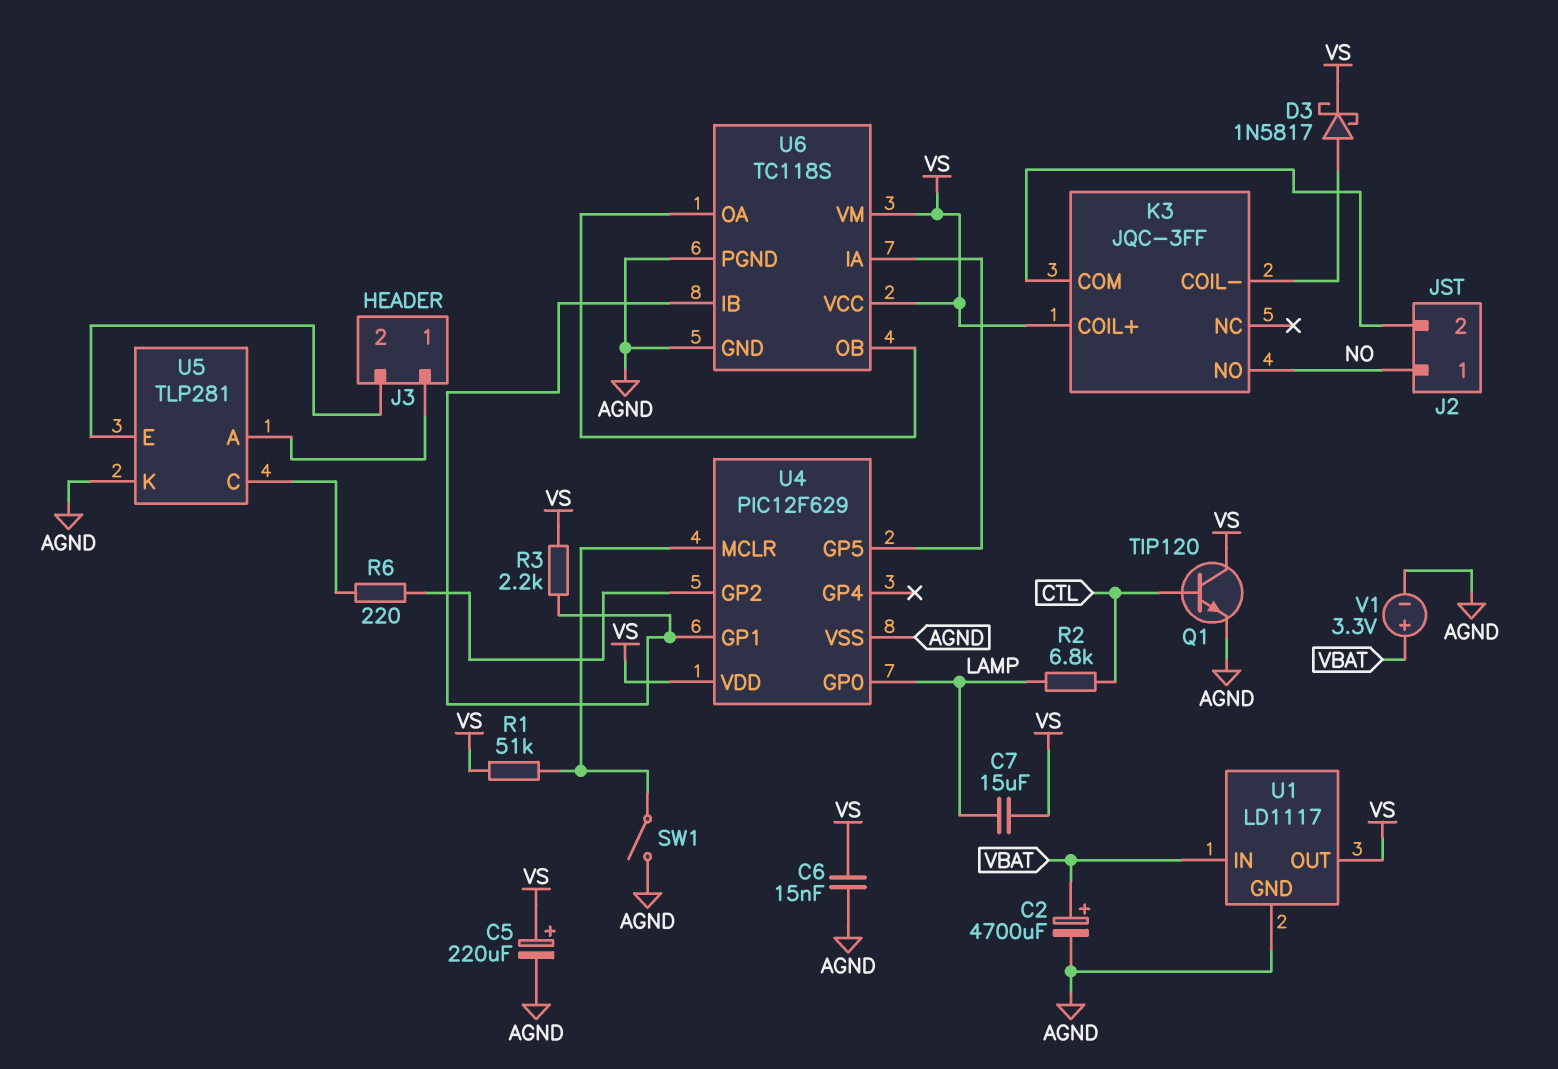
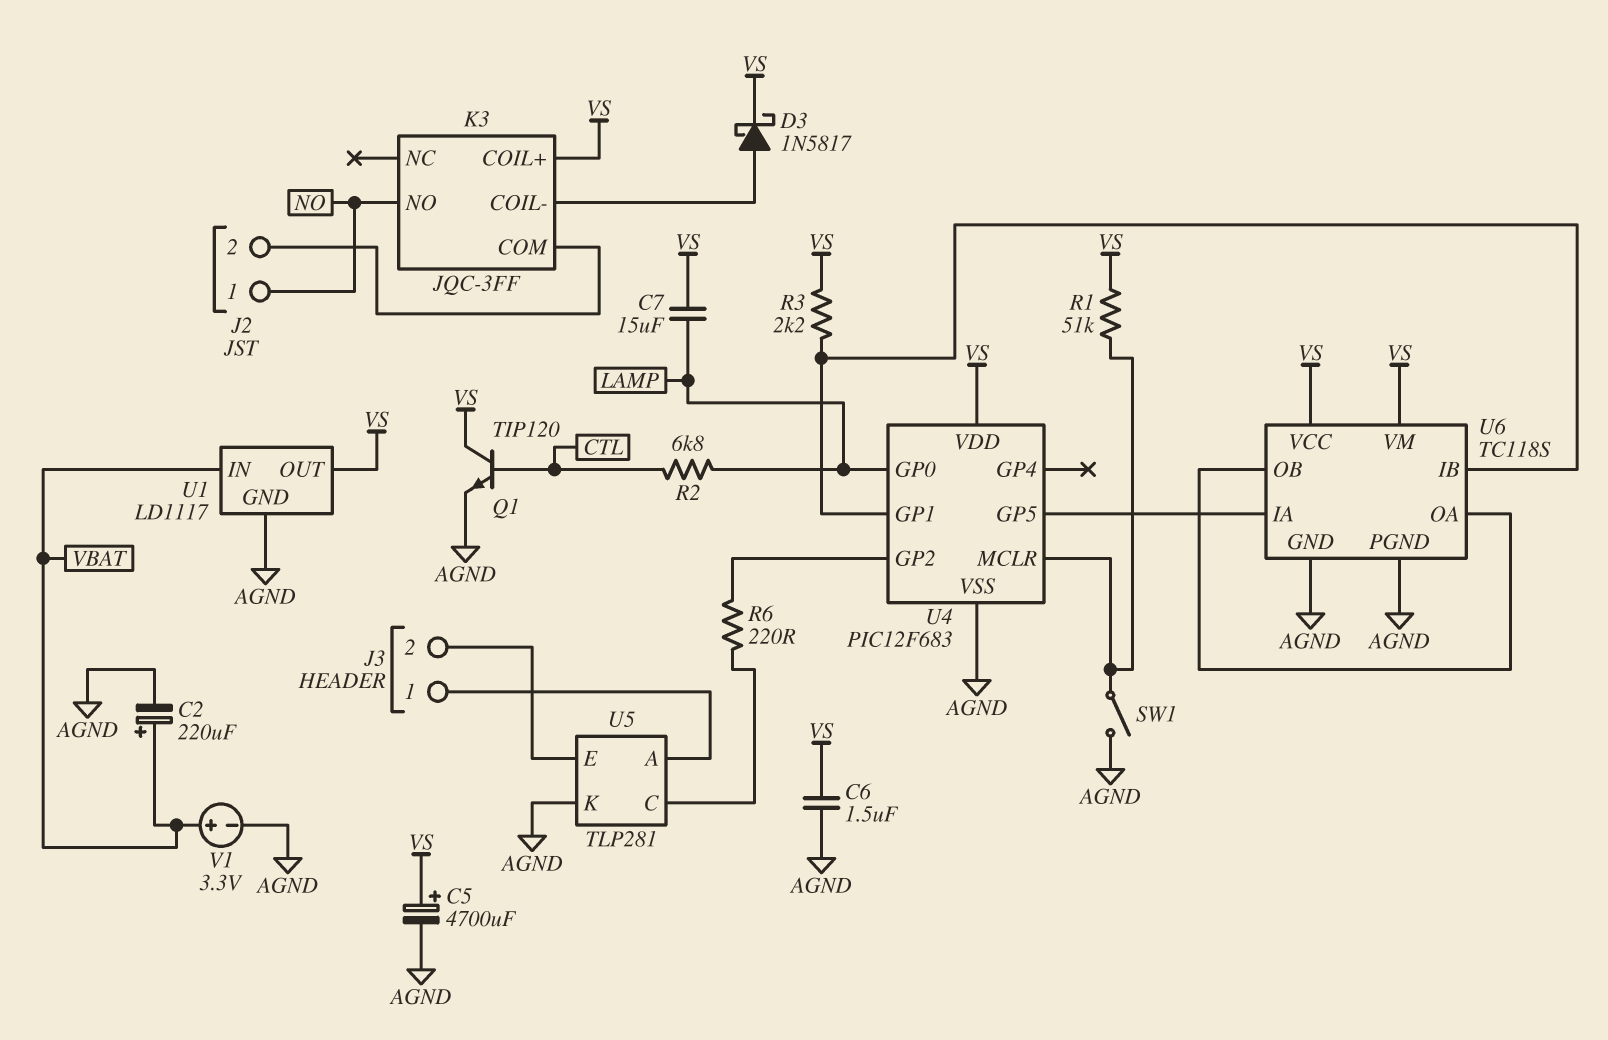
C2: 4700uF (plus VBAT, minus AGND) -> 220uF (plus VBAT, minus AGND)
C5: 220uF (plus VS, minus AGND) -> 4700uF (plus VS, minus AGND)
C6: 15nF (AGND, VS) -> 1.5uF (AGND, VS)
U4: PIC12F629 -> PIC12F683

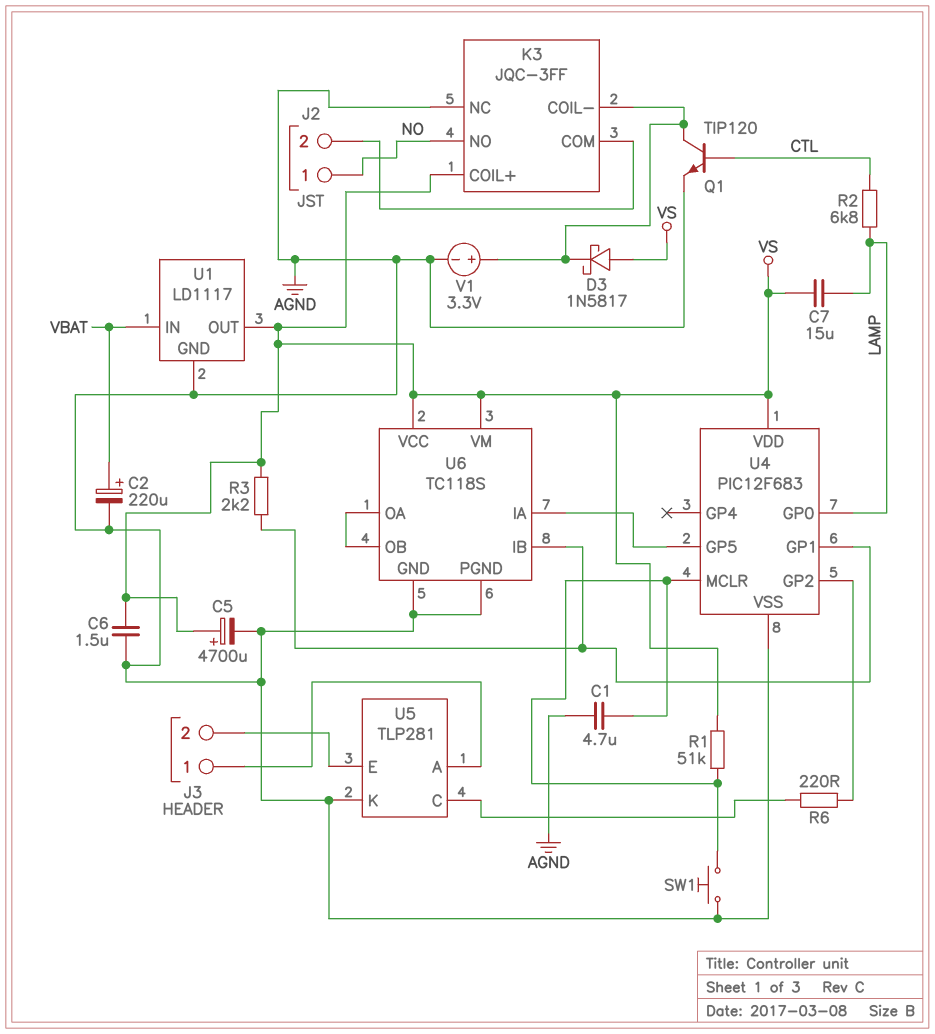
C1: none -> 4.7uF (AGND, U4/MCLR)
D3: schottky 1N5817 (A K3/COIL-, K VS) -> schottky 1N5817 (A VS, K K3/COIL-)
K3 pin NC: none -> AGND
Q1: NPN TIP120 (B CTL, C VS, E AGND) -> NPN TIP120 (B CTL, C K3/COIL-, E AGND)
SW1: switch (AGND, U4/MCLR) -> button (AGND, U4/MCLR)
V1: 3.3V (plus VBAT, minus AGND) -> 3.3V (plus K3/COIL-, minus AGND)

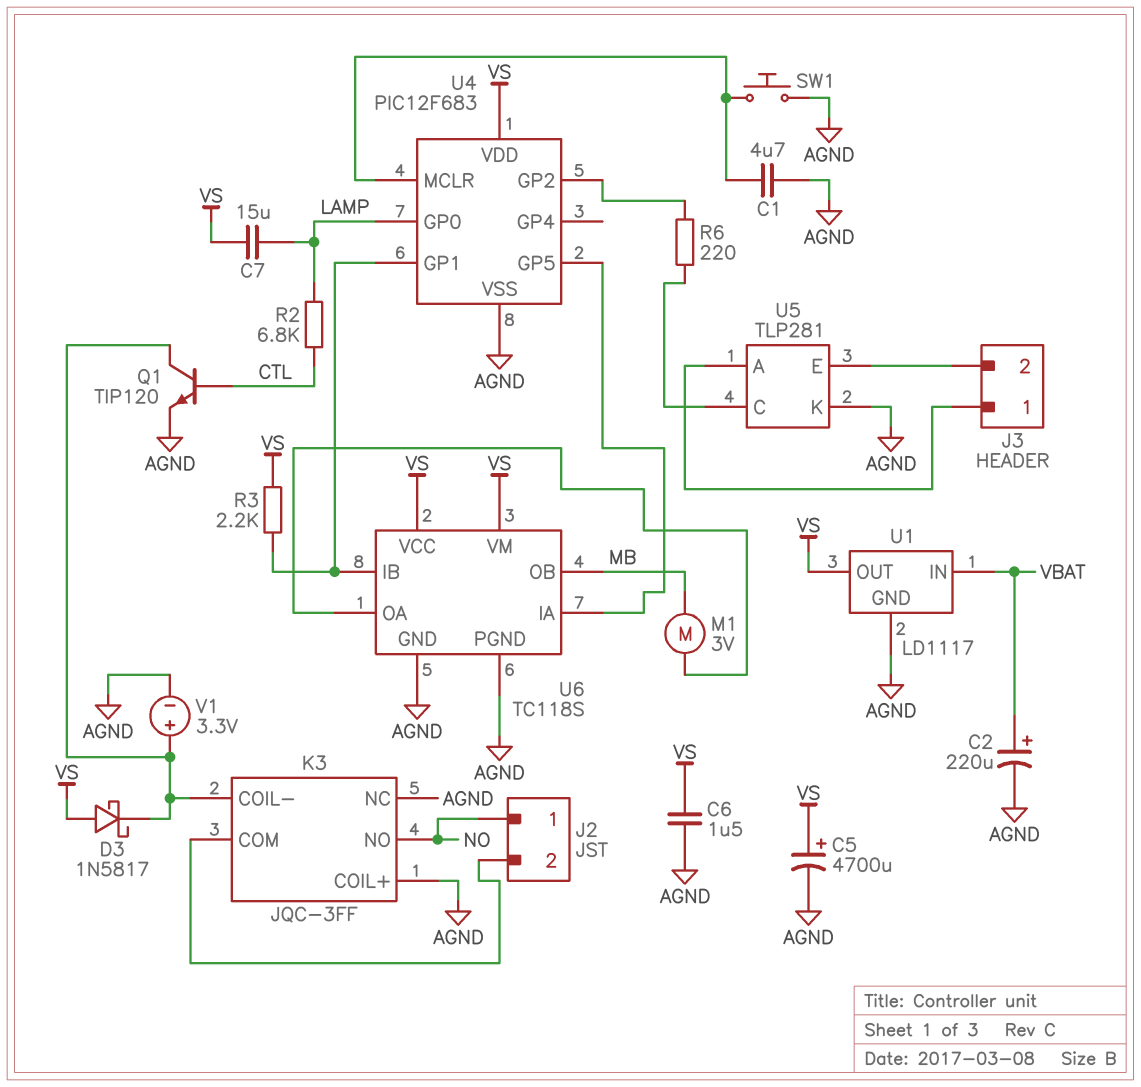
K3 pin COIL+: VS -> AGND
M1: none -> motor 3V (MB, U6/OA)
R1: 51k (U4/MCLR, VS) -> none
U6 pin OB: U6/OA -> MB

